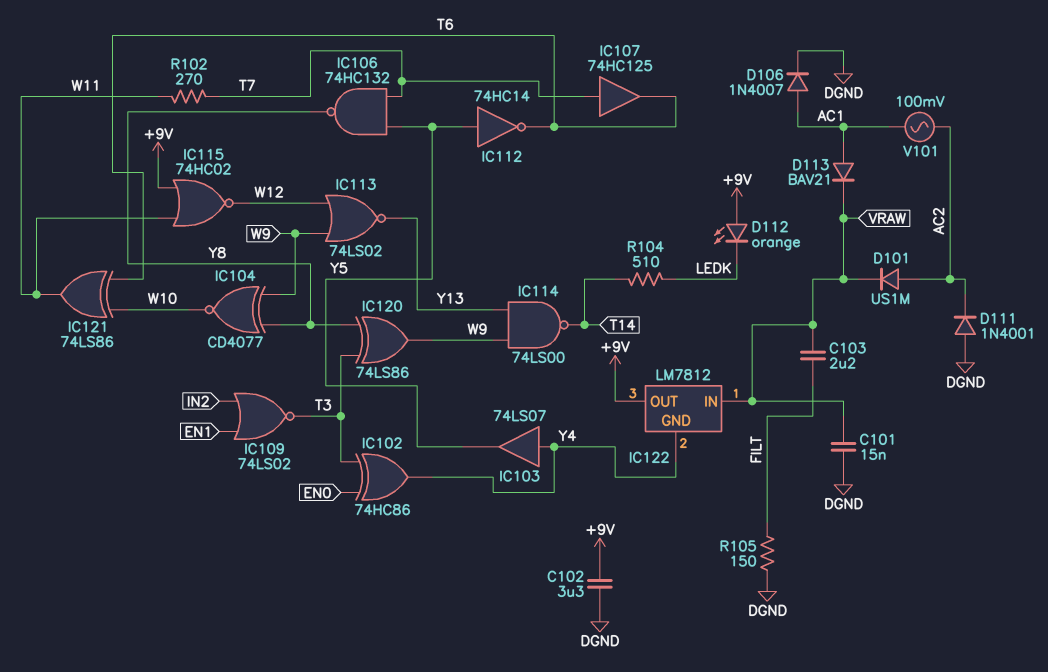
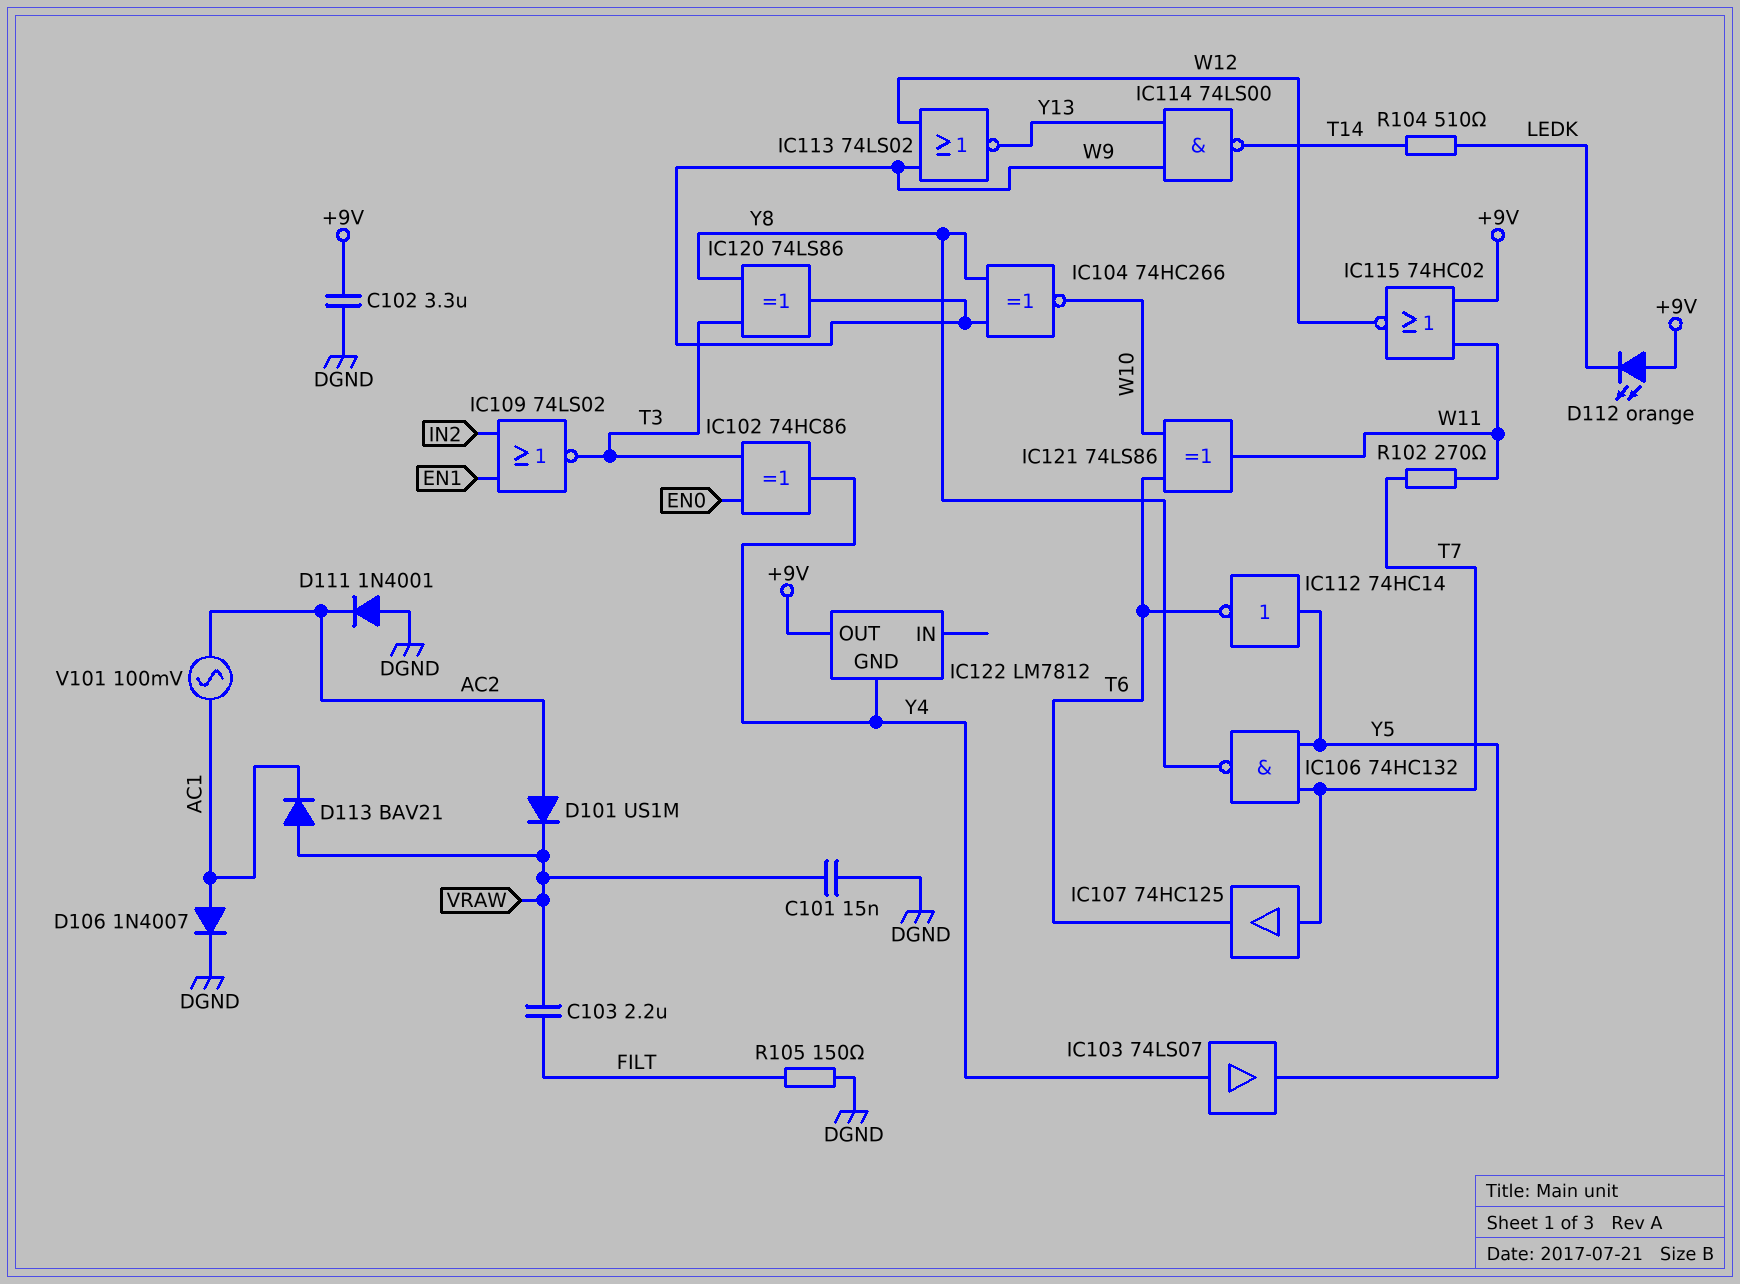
D113: diode BAV21 (A AC1, K VRAW) -> diode BAV21 (A VRAW, K AC1)
IC104: XNOR CD4077 (in W9, in Y8, out W10) -> XNOR 74HC266 (in W9, in Y8, out W10)
IC122 pin IN: VRAW -> none

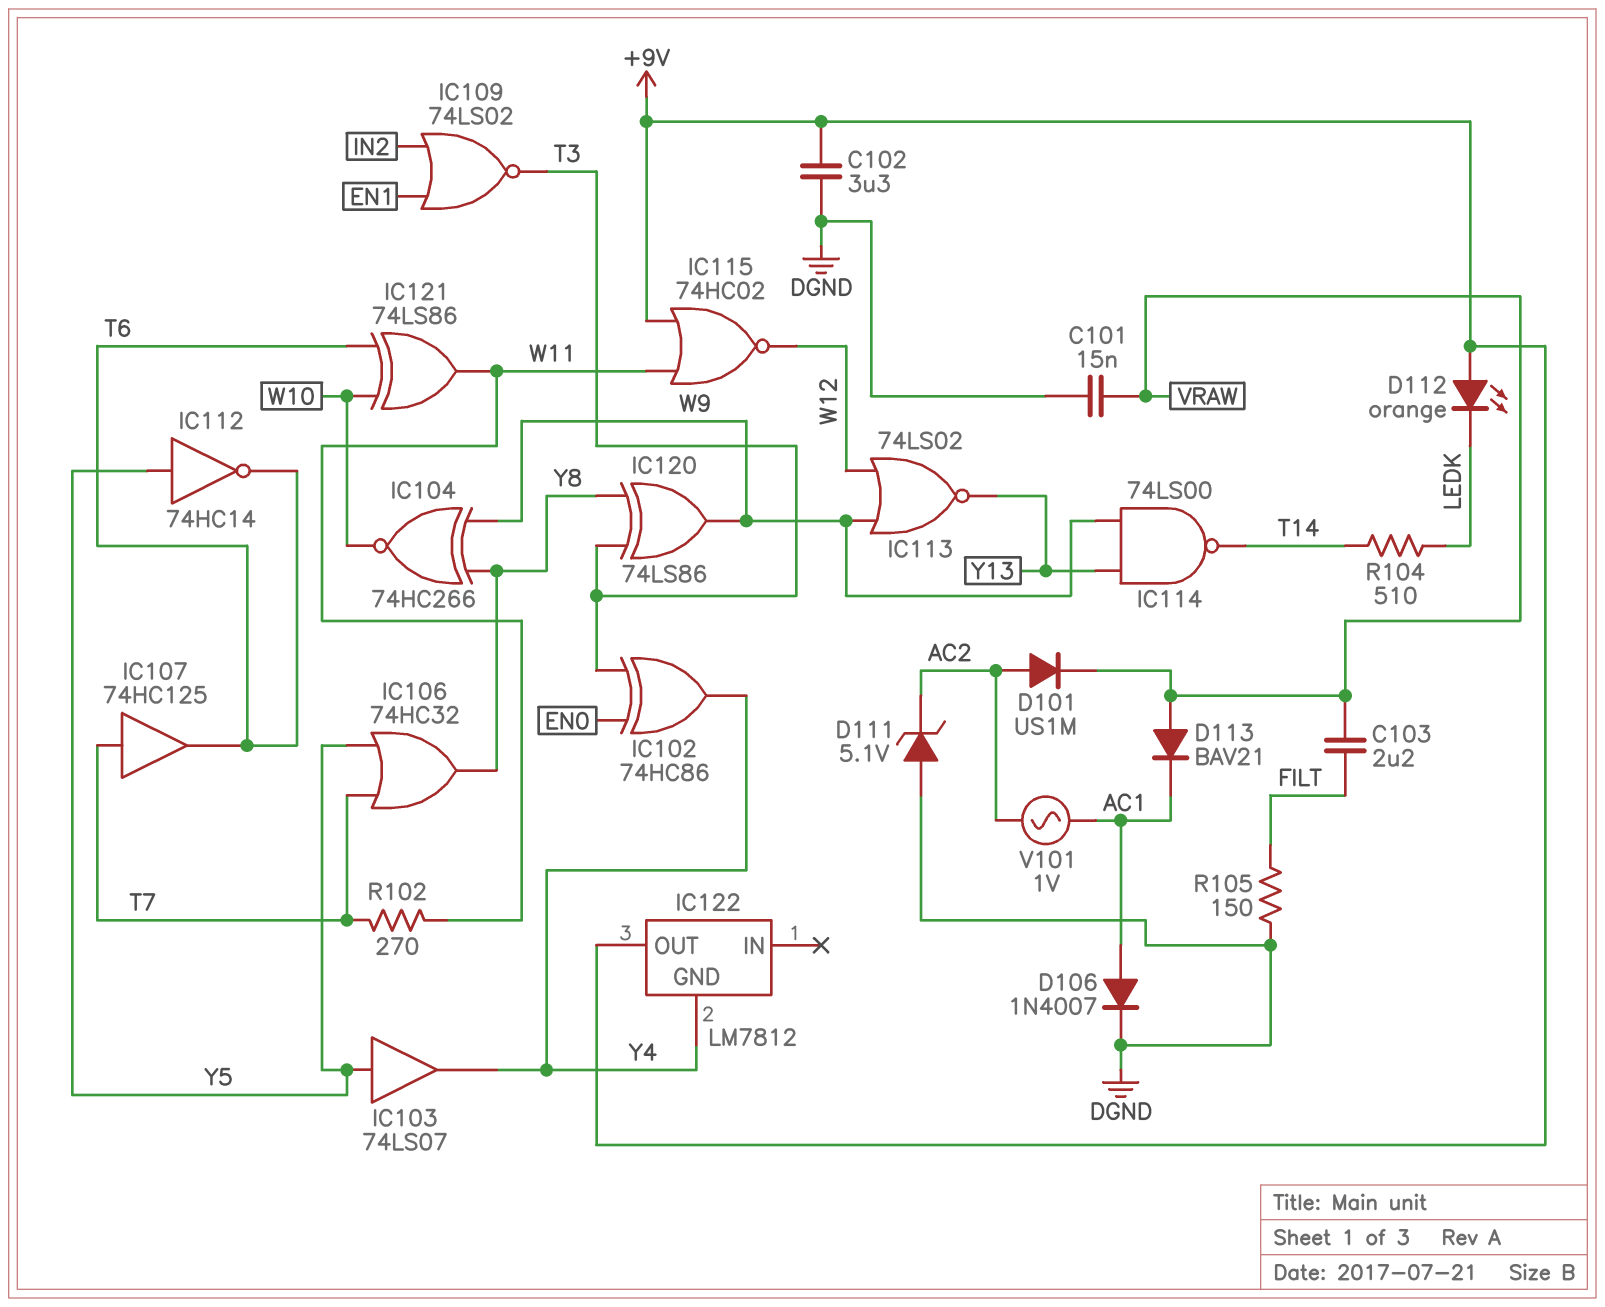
D111: diode 1N4001 (A DGND, K AC2) -> zener 5.1V (A DGND, K AC2)
IC103: buffer 74LS07 (in Y4, out Y5) -> buffer 74LS07 (in Y5, out Y4)
IC106: NAND 74HC132 (in T7, in Y5, out Y8) -> OR 74HC32 (in T7, in Y5, out Y8)
V101: AC 100mV (AC1, AC2) -> AC 1V (AC1, AC2)

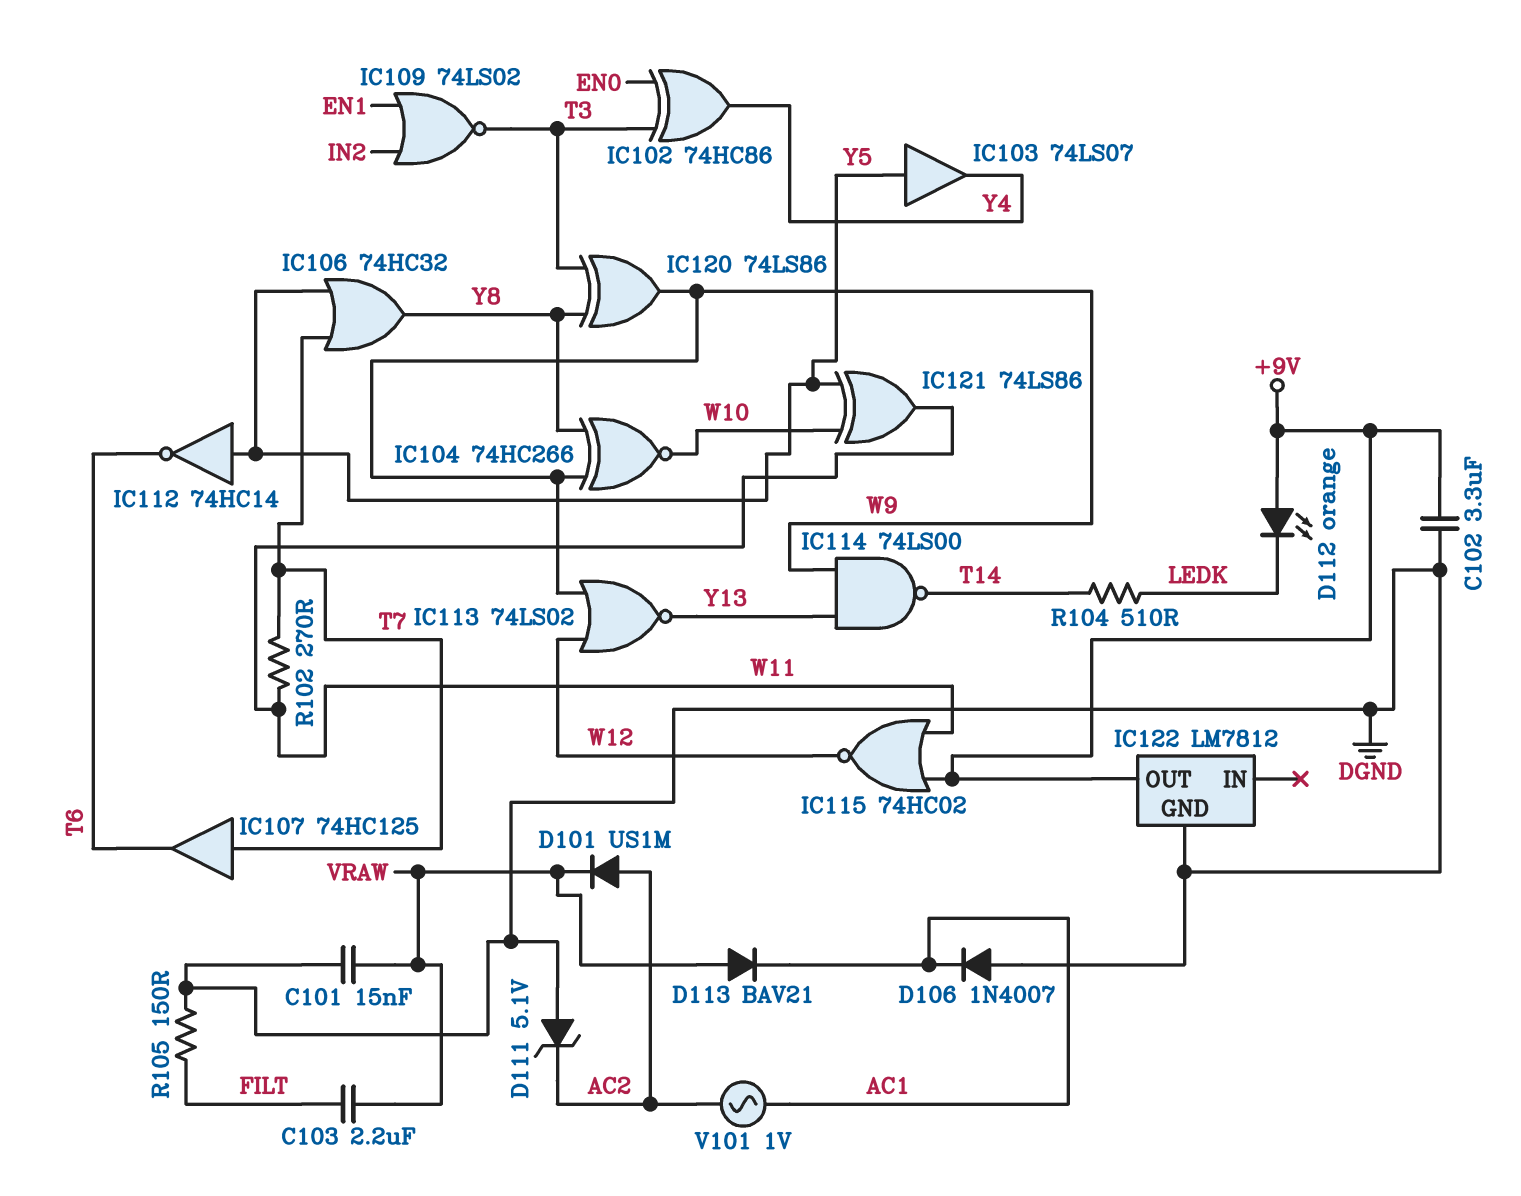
D106: diode 1N4007 (A AC1, K DGND) -> diode 1N4007 (A DGND, K AC1)
IC121: XOR 74LS86 (in T6, in W10, out W11) -> XOR 74LS86 (in W10, in Y5, out W11)
IC122 pin GND: Y4 -> DGND

